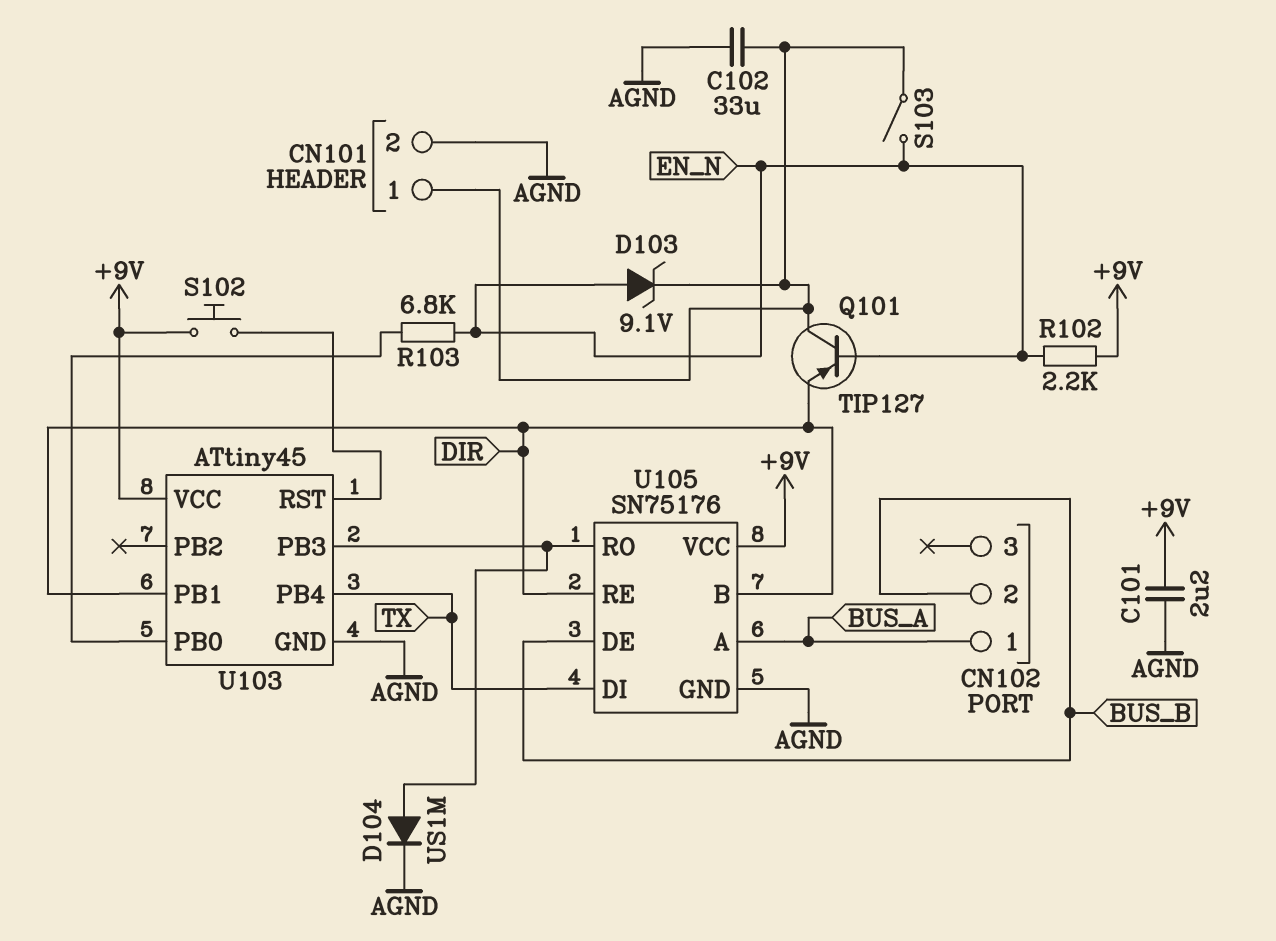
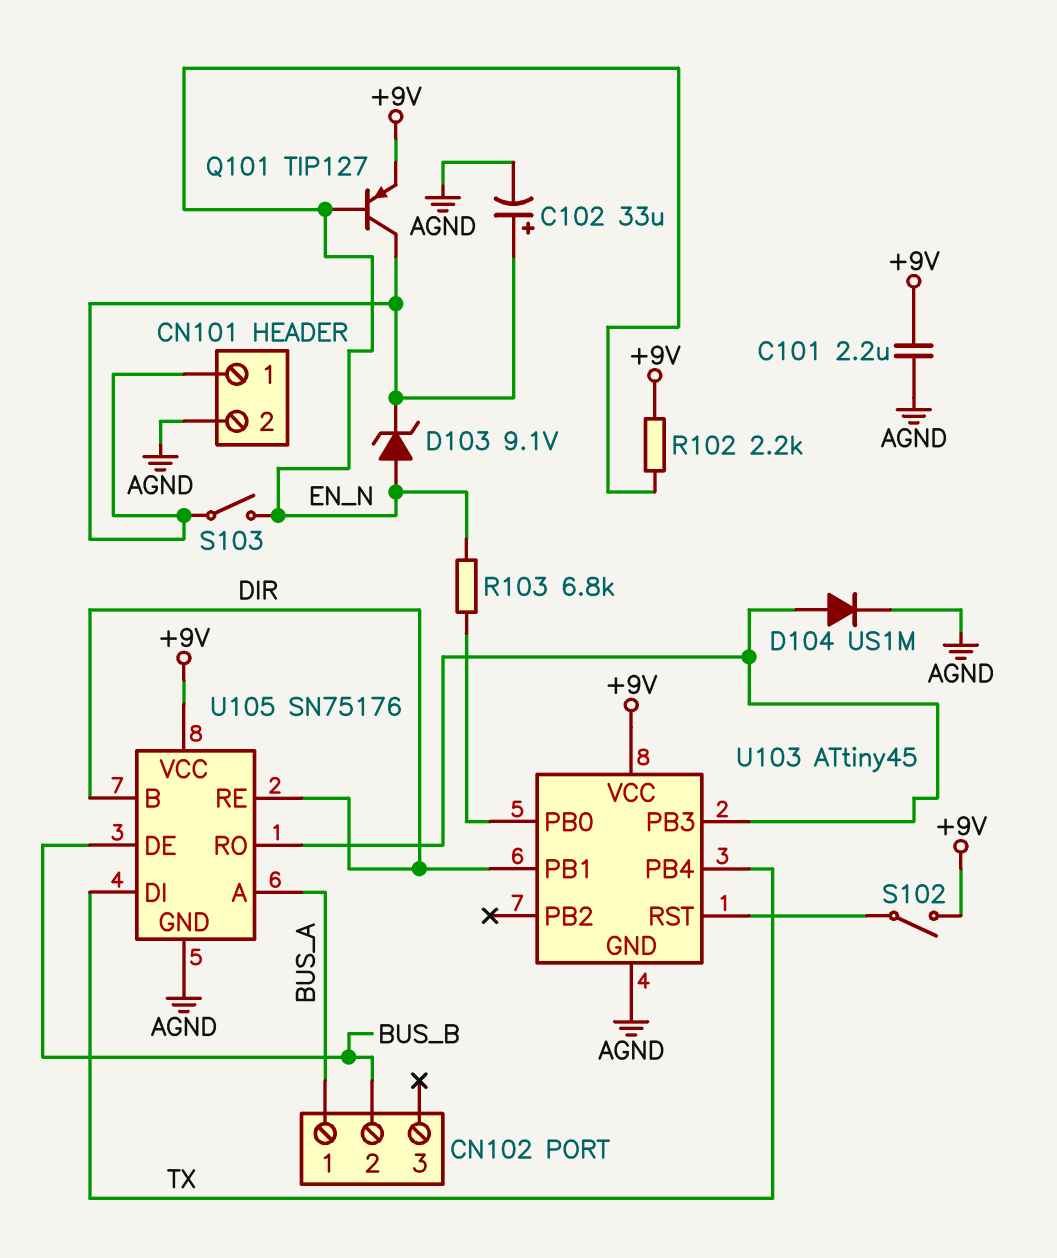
C102: 33uF (AGND, CN101/1) -> 33uF (plus CN101/1, minus AGND)
Q101: PNP TIP127 (B EN_N, C CN101/1, E DIR) -> PNP TIP127 (B EN_N, C CN101/1, E +9V)
S102: button (+9V, U103/RST) -> switch (+9V, U103/RST)

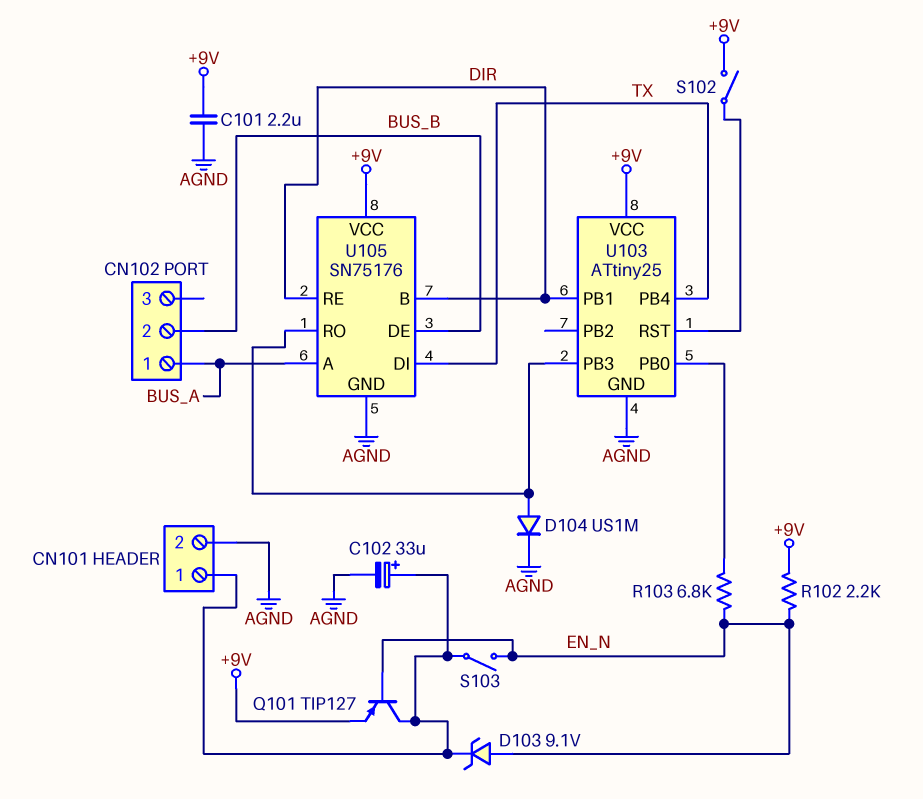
U103: ATtiny45 -> ATtiny25

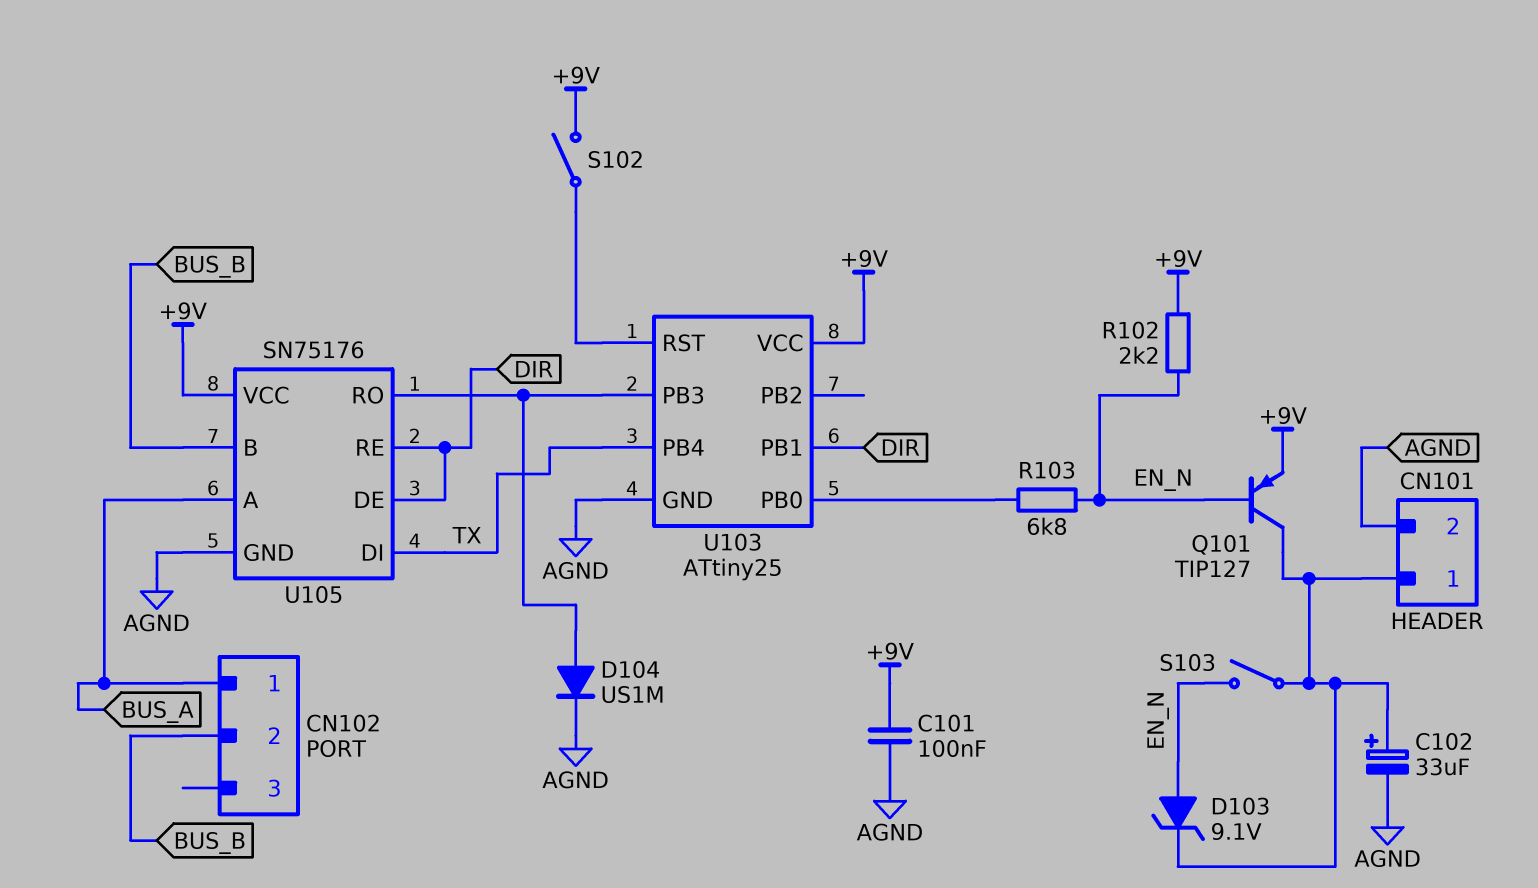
C101: 2.2uF (+9V, AGND) -> 100nF (+9V, AGND)
U105 pin B: DIR -> BUS_B
U105 pin DE: BUS_B -> DIR

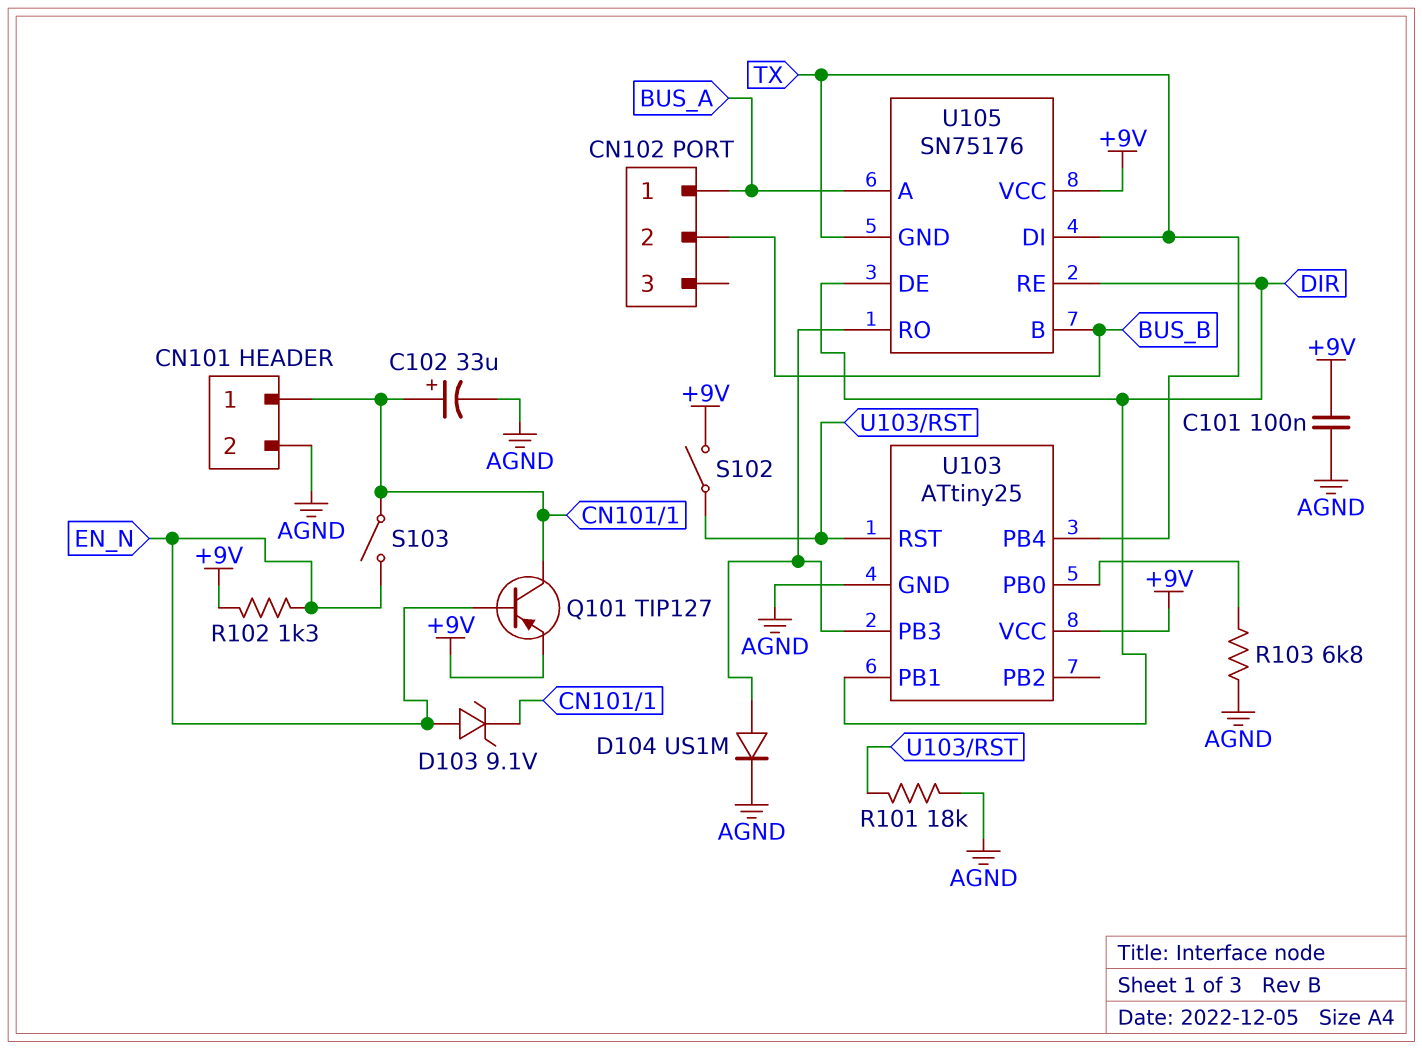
R101: none -> 18k (AGND, U103/RST)
R102: 2.2k (+9V, EN_N) -> 1.3k (+9V, EN_N)
R103: 6.8k (EN_N, U103/PB0) -> 6.8k (AGND, U103/PB0)
U105 pin GND: AGND -> TX

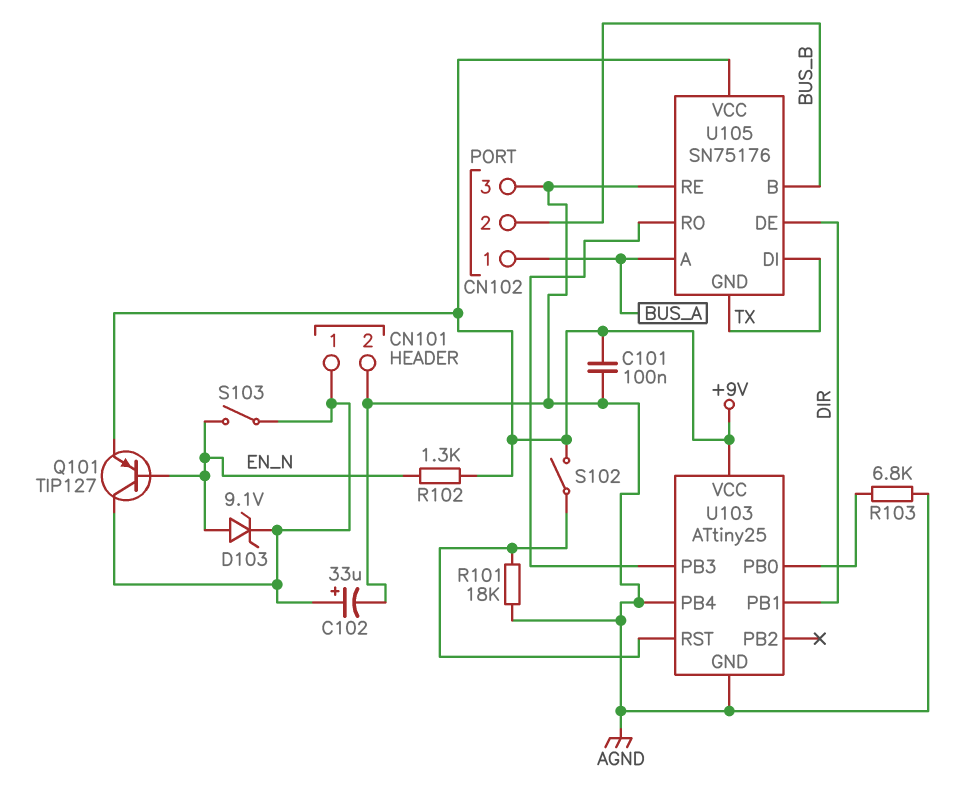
CN102 pin 3: none -> AGND
D104: diode US1M (A U103/PB3, K AGND) -> none
U103 pin PB4: TX -> AGND
U105 pin RE: DIR -> AGND

